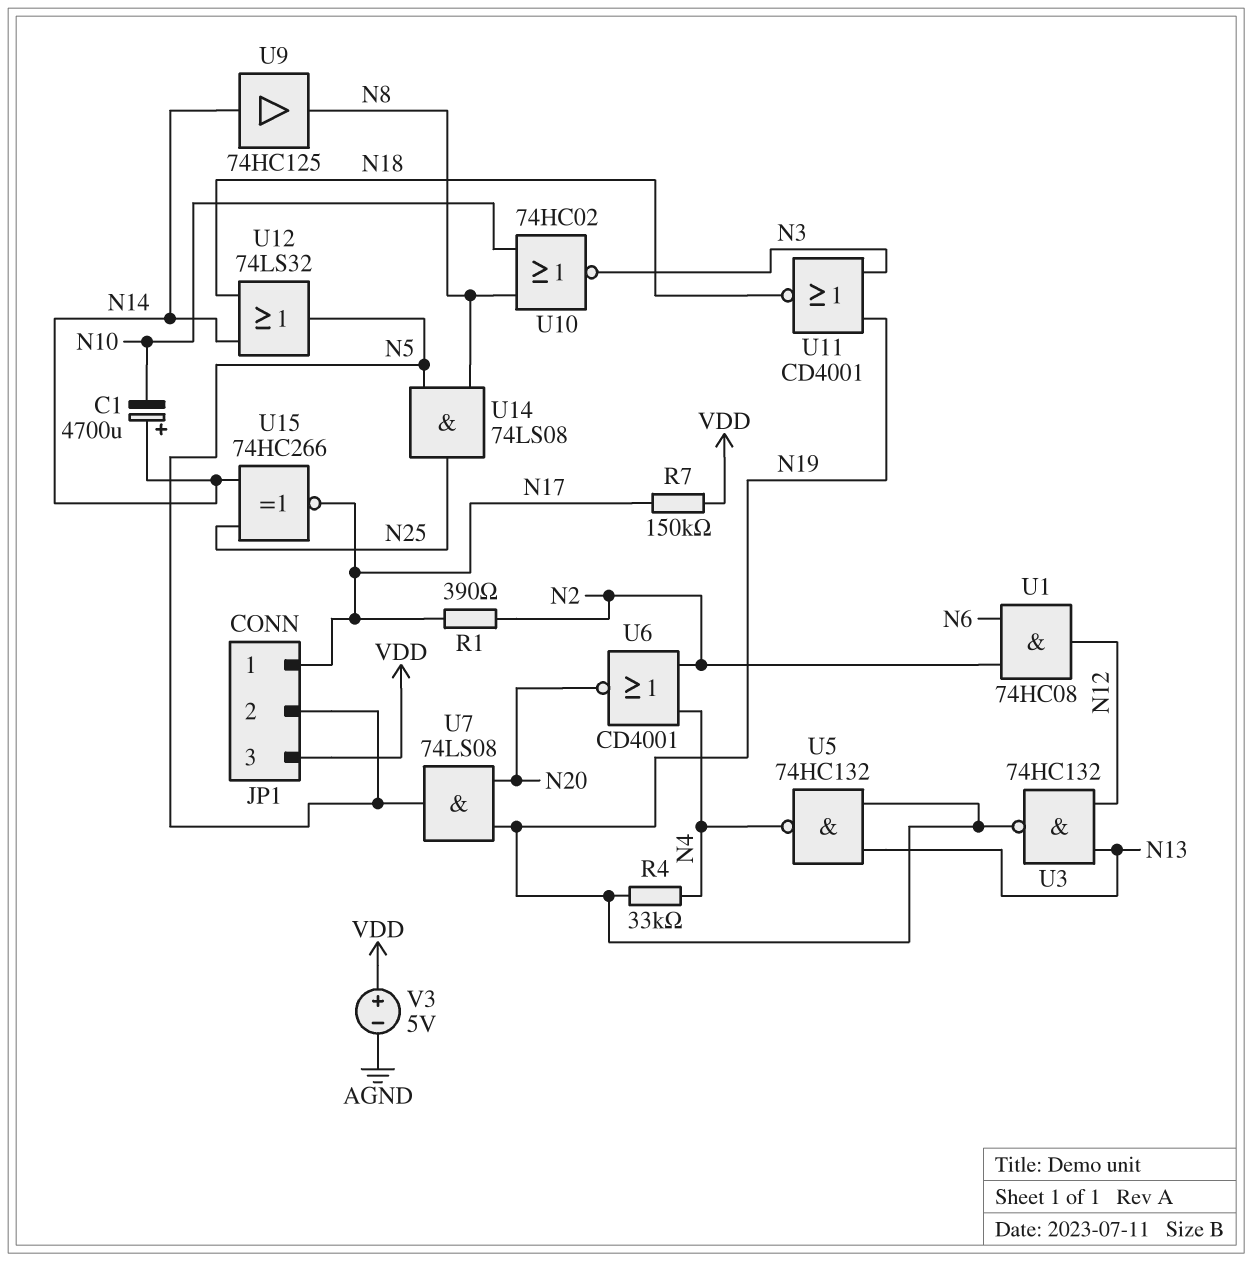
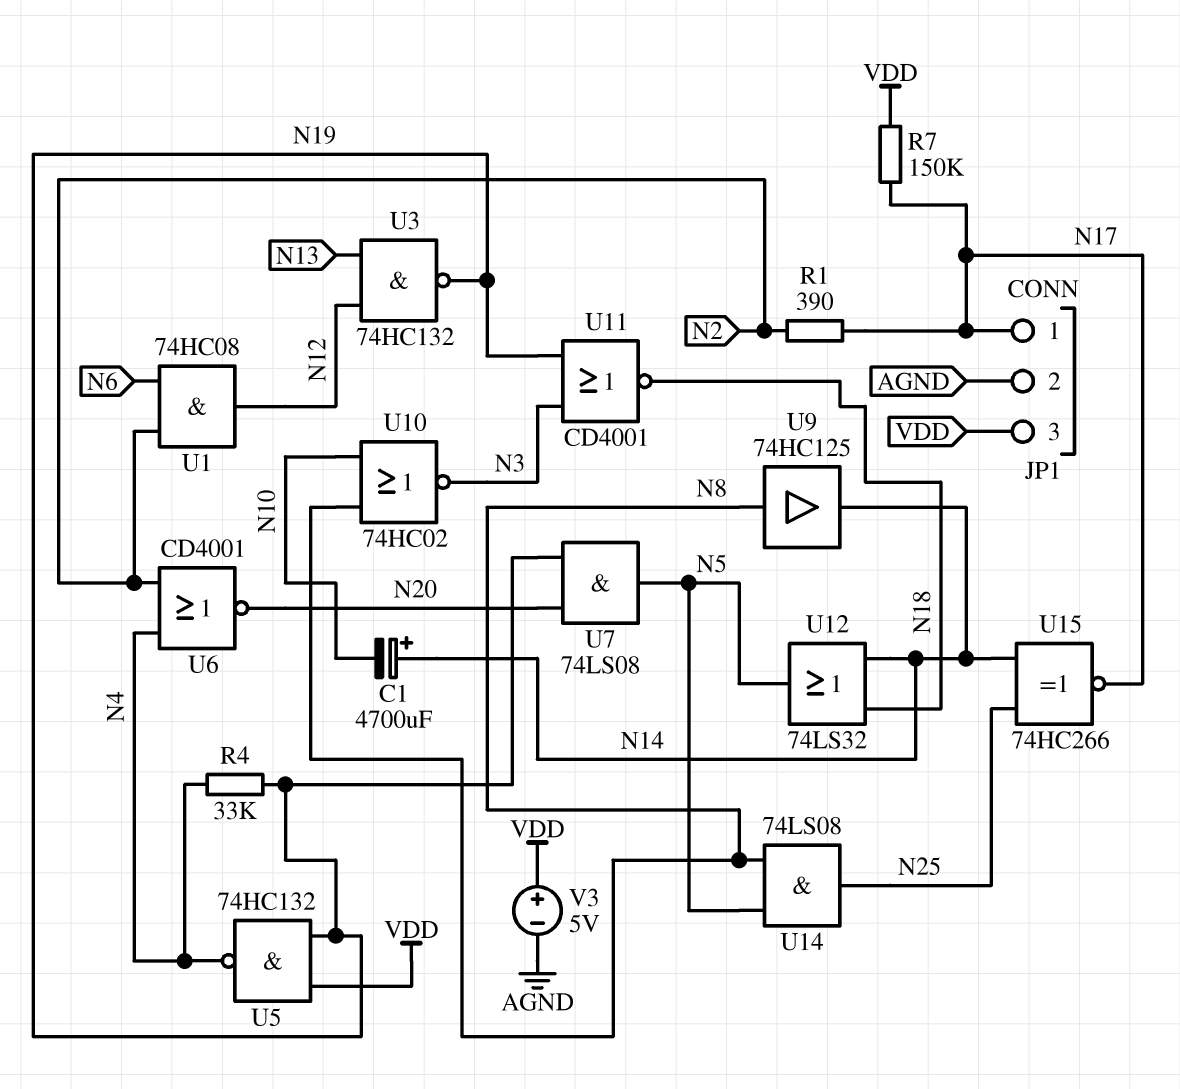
JP1 pin 2: N5 -> AGND
U5: NAND 74HC132 (in N13, in N19, out N4) -> NAND 74HC132 (in N19, in VDD, out N4)
U9: buffer 74HC125 (in N14, out N8) -> buffer 74HC125 (in N8, out N14)

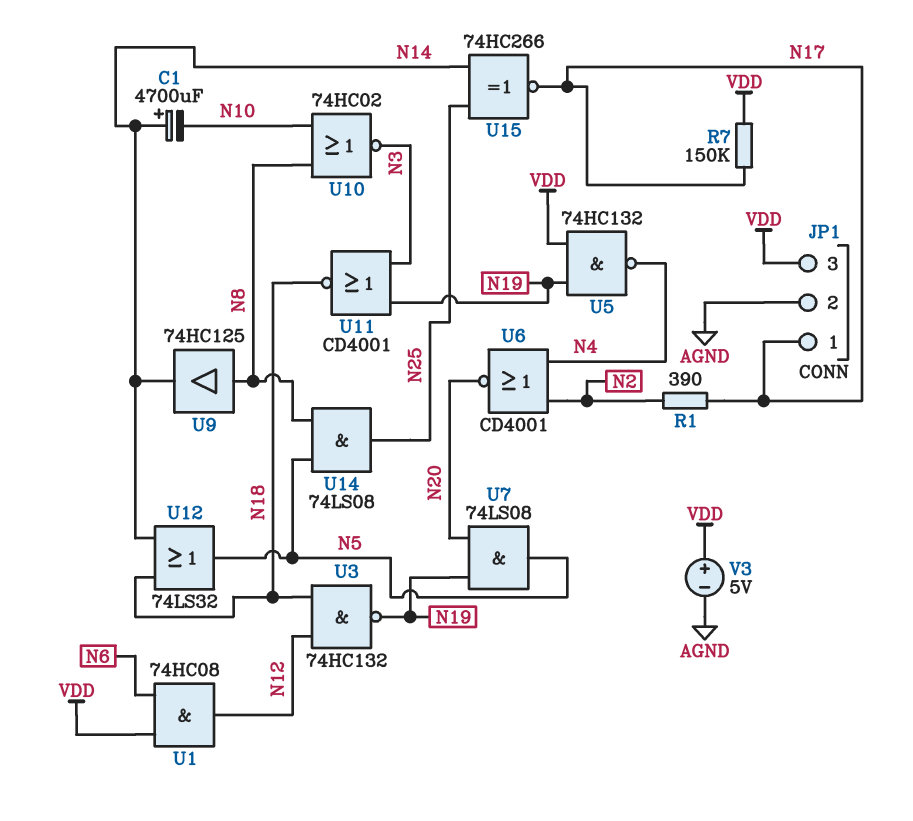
R4: 33k (N4, N19) -> none
U1: AND 74HC08 (in N2, in N6, out N12) -> AND 74HC08 (in N6, in VDD, out N12)
U3: NAND 74HC132 (in N12, in N13, out N19) -> NAND 74HC132 (in N12, in N18, out N19)

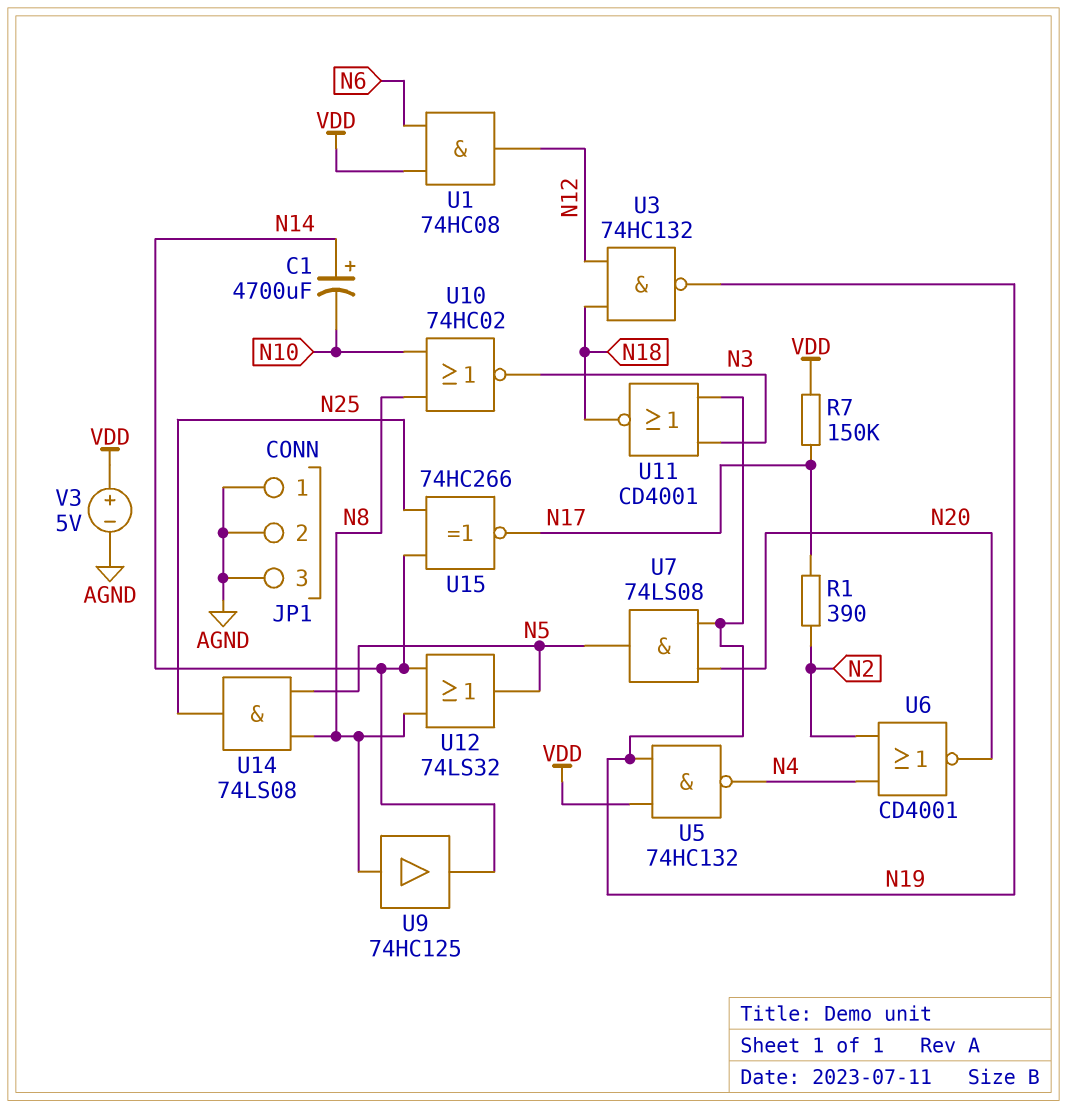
JP1 pin 1: N17 -> AGND
JP1 pin 3: VDD -> AGND
U12: OR 74LS32 (in N14, in N18, out N5) -> OR 74LS32 (in N8, in N14, out N5)

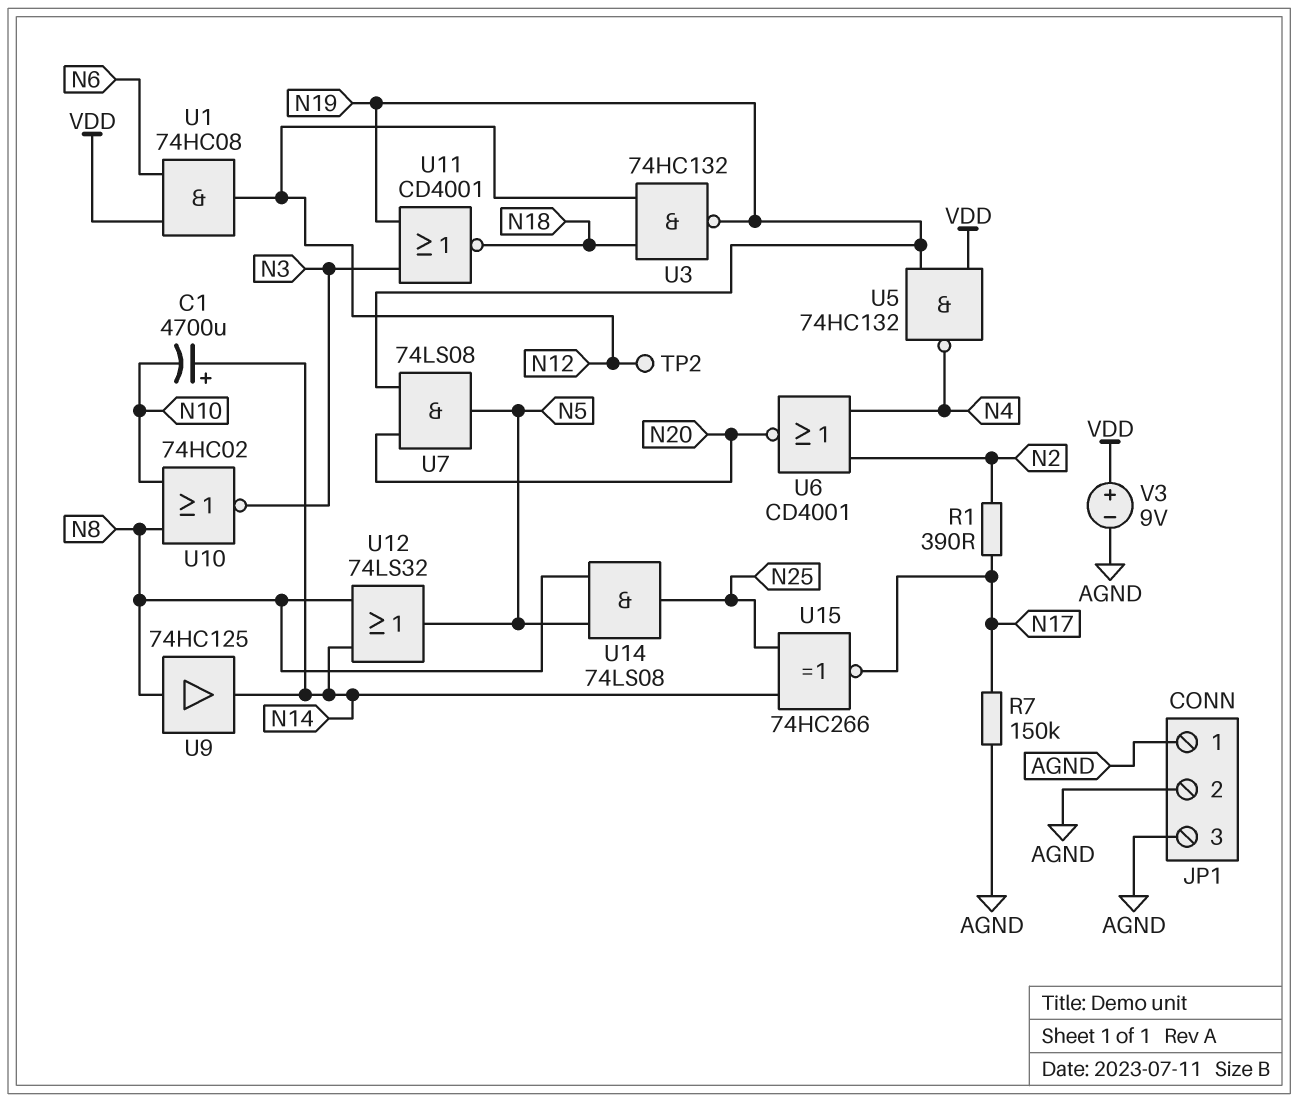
R7: 150k (N17, VDD) -> 150k (AGND, N17)
TP2: none -> test point (N12)
V3: 5V (plus VDD, minus AGND) -> 9V (plus VDD, minus AGND)

